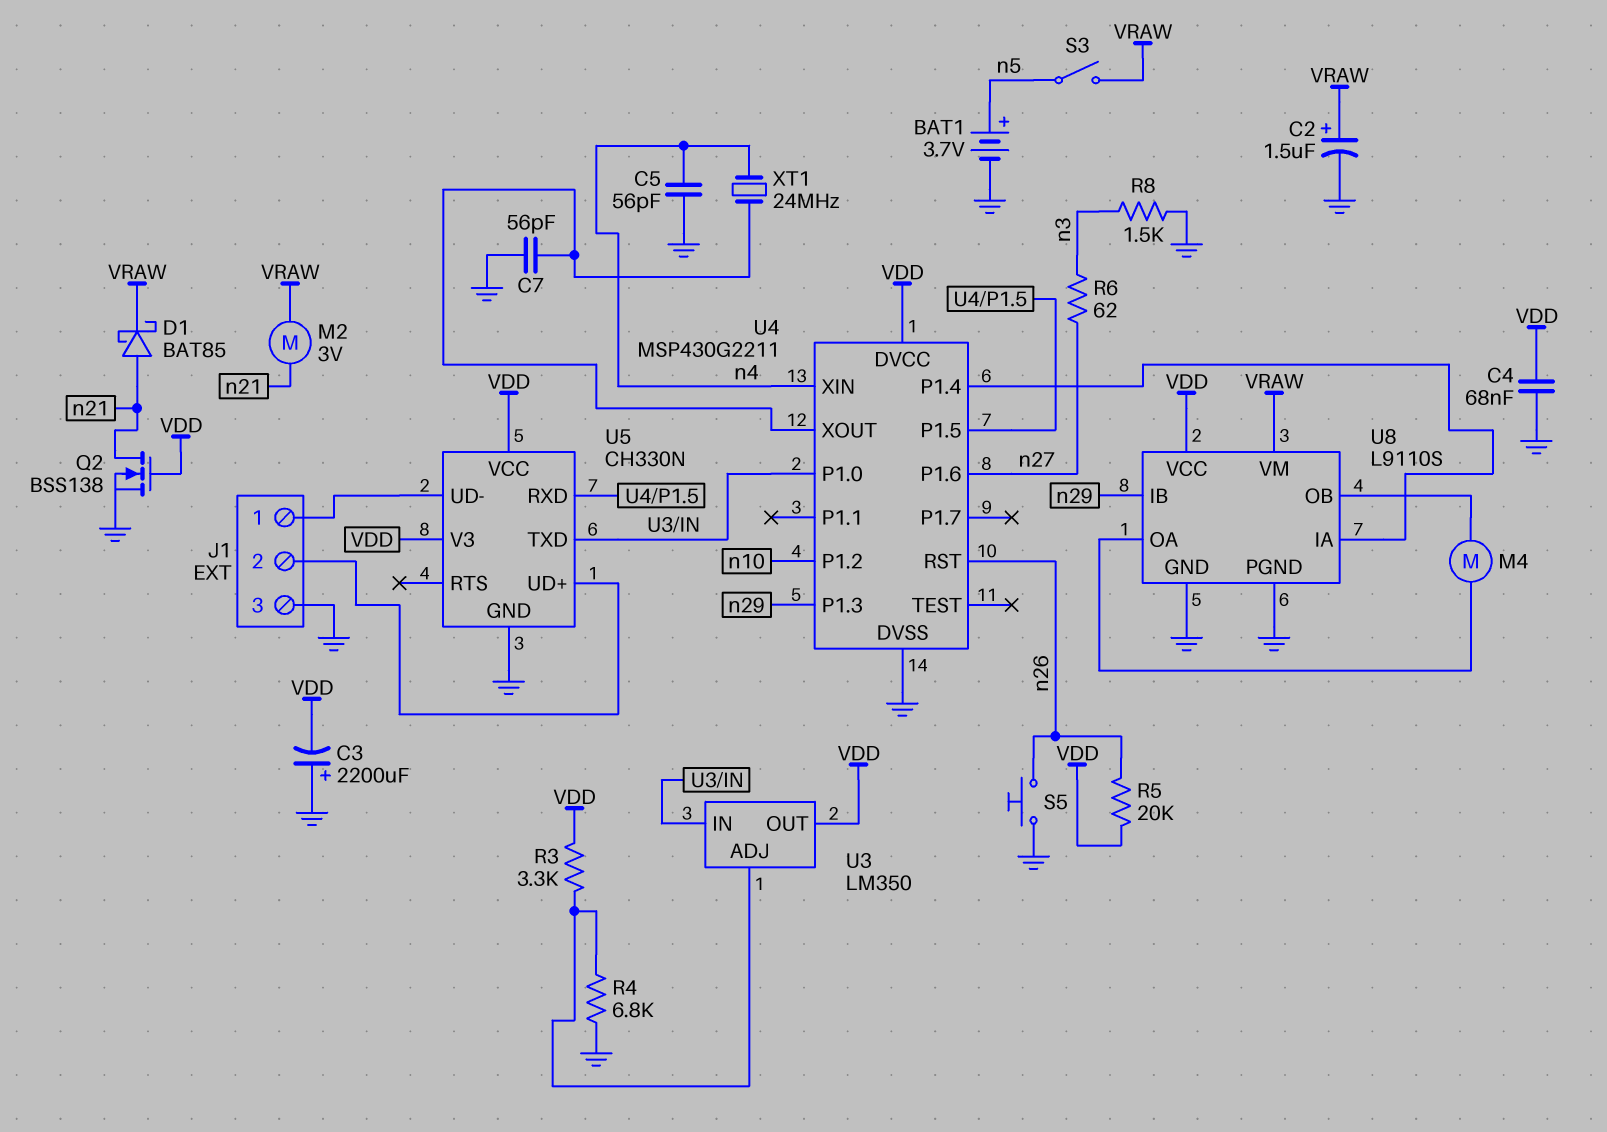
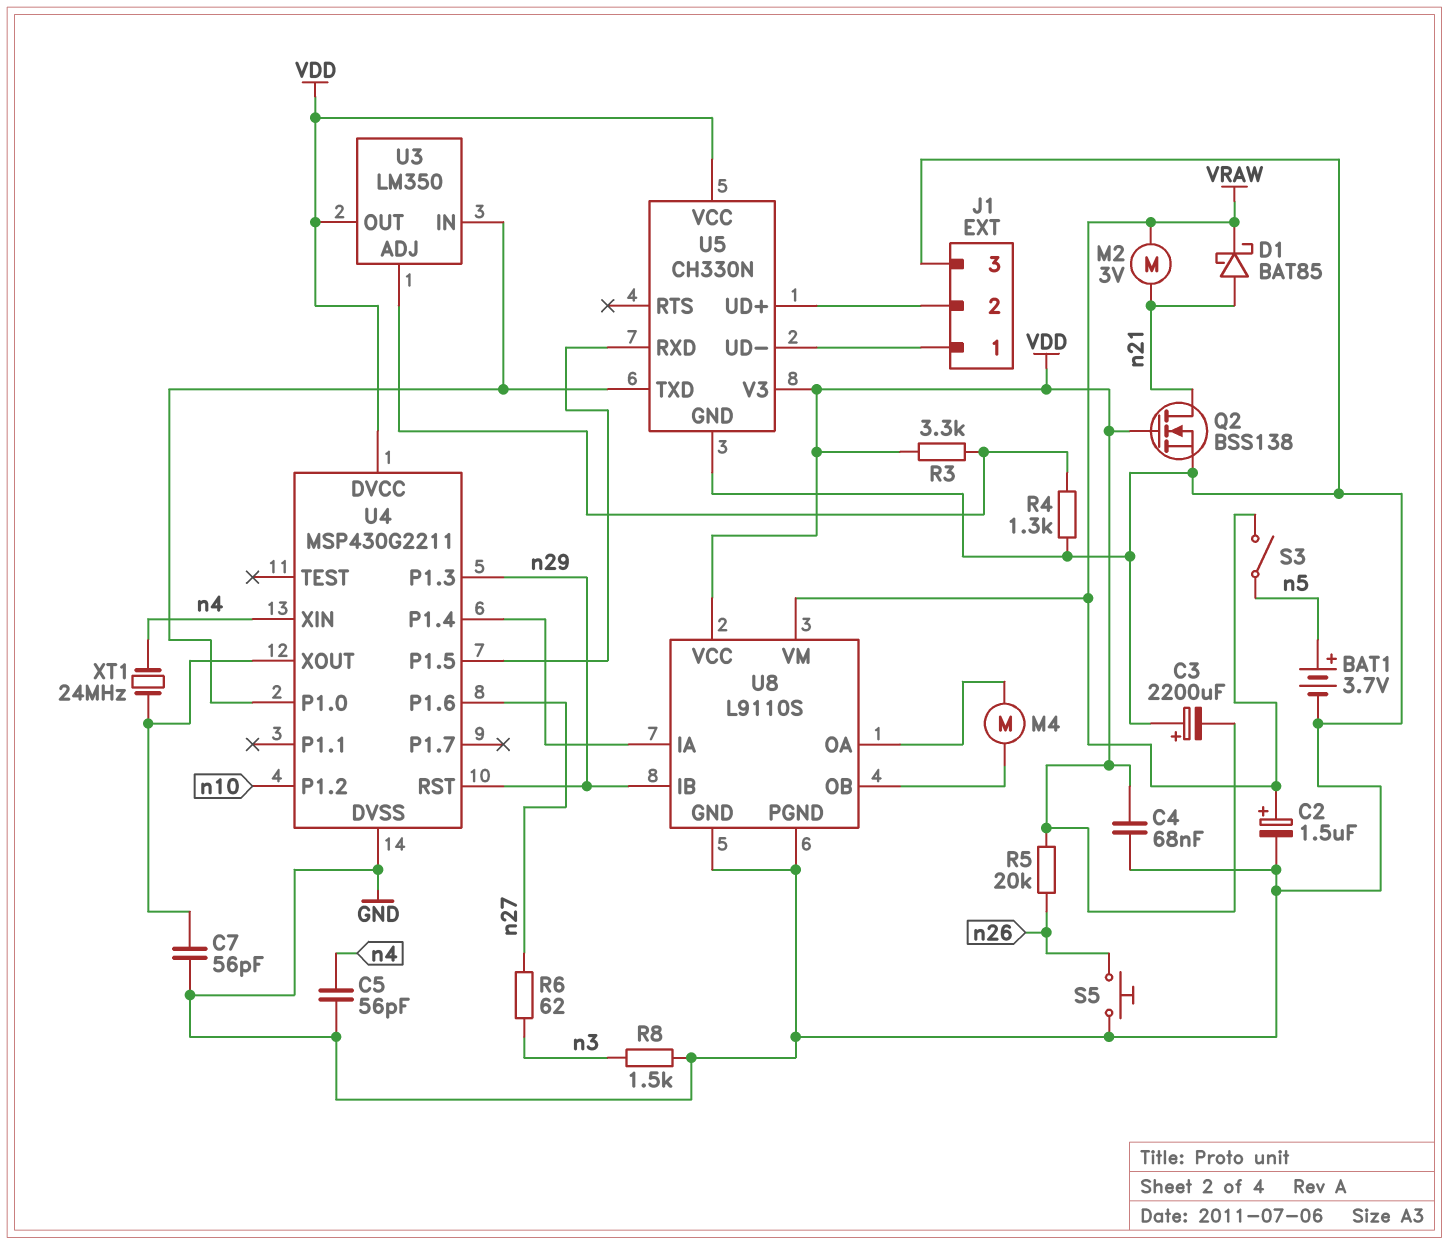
R4: 6.8k (GND, U3/ADJ) -> 1.3k (GND, U3/ADJ)
U4 pin RST: n26 -> n29

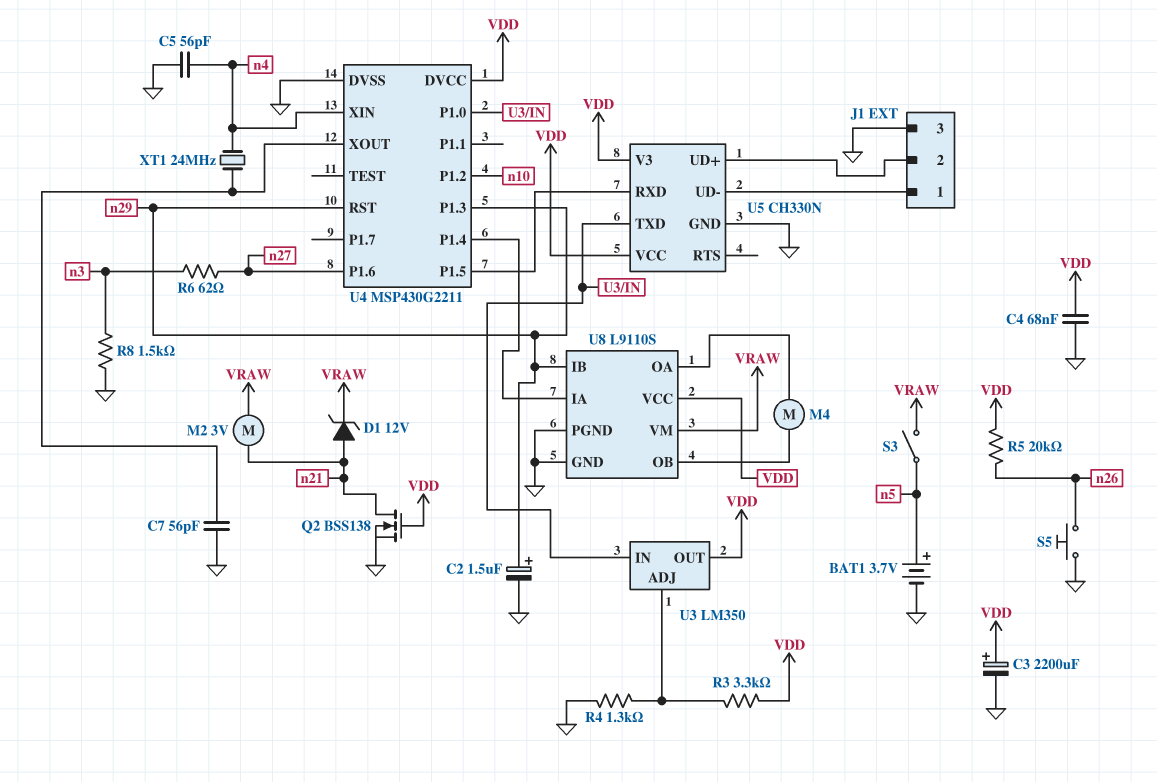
C2: 1.5uF (plus VRAW, minus GND) -> 1.5uF (plus n29, minus GND)
C3: 2200uF (plus GND, minus VDD) -> 2200uF (plus VDD, minus GND)
D1: schottky BAT85 (A n21, K VRAW) -> zener 12V (A n21, K VRAW)

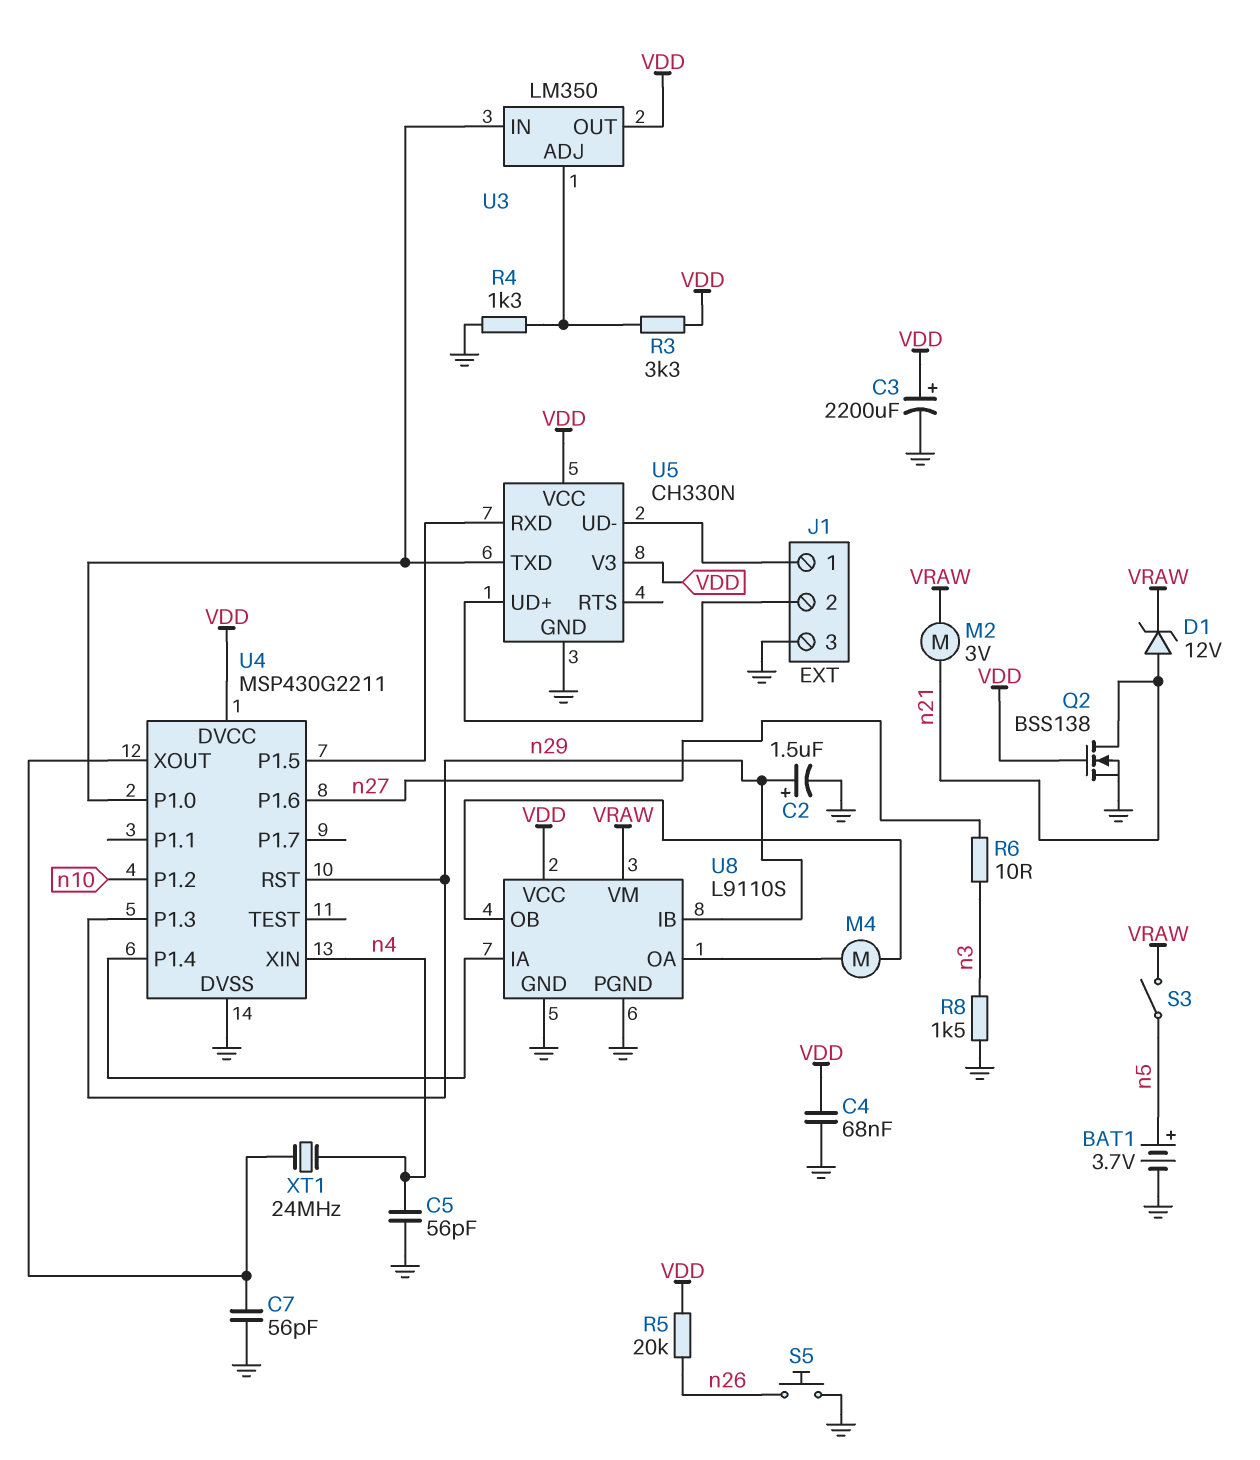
R6: 62 (n3, n27) -> 10 (n3, n27)

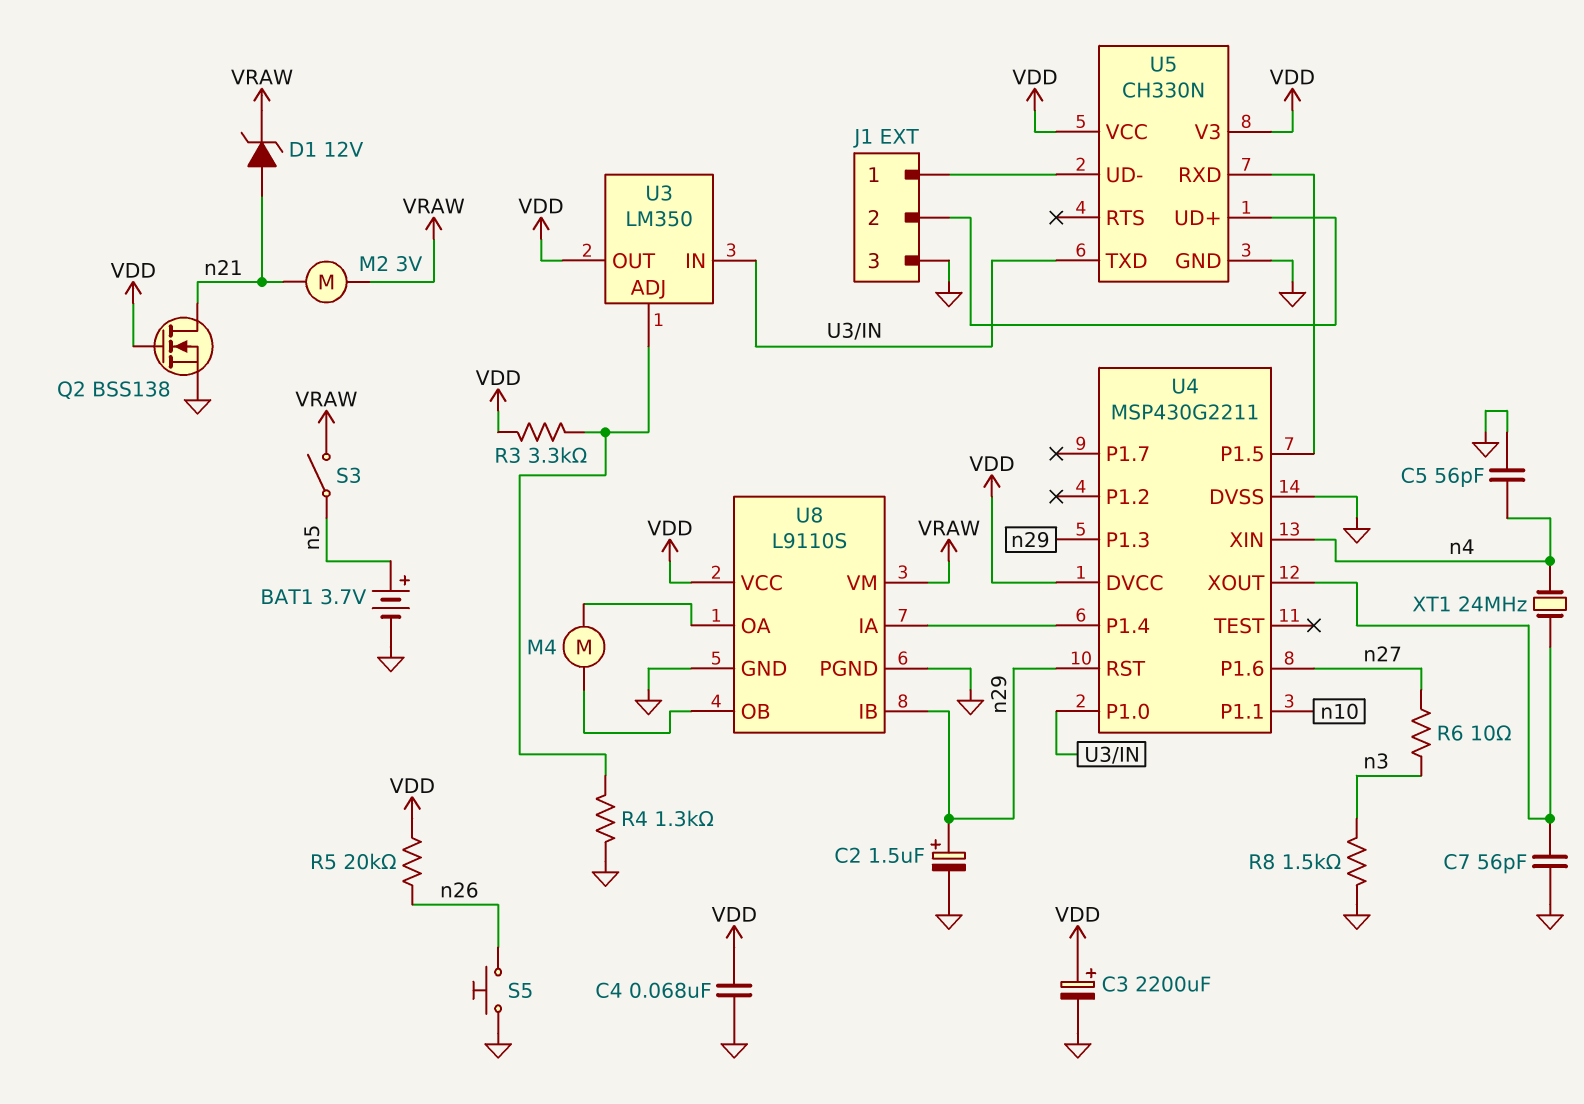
U4 pin P1.1: none -> n10
U4 pin P1.2: n10 -> none

